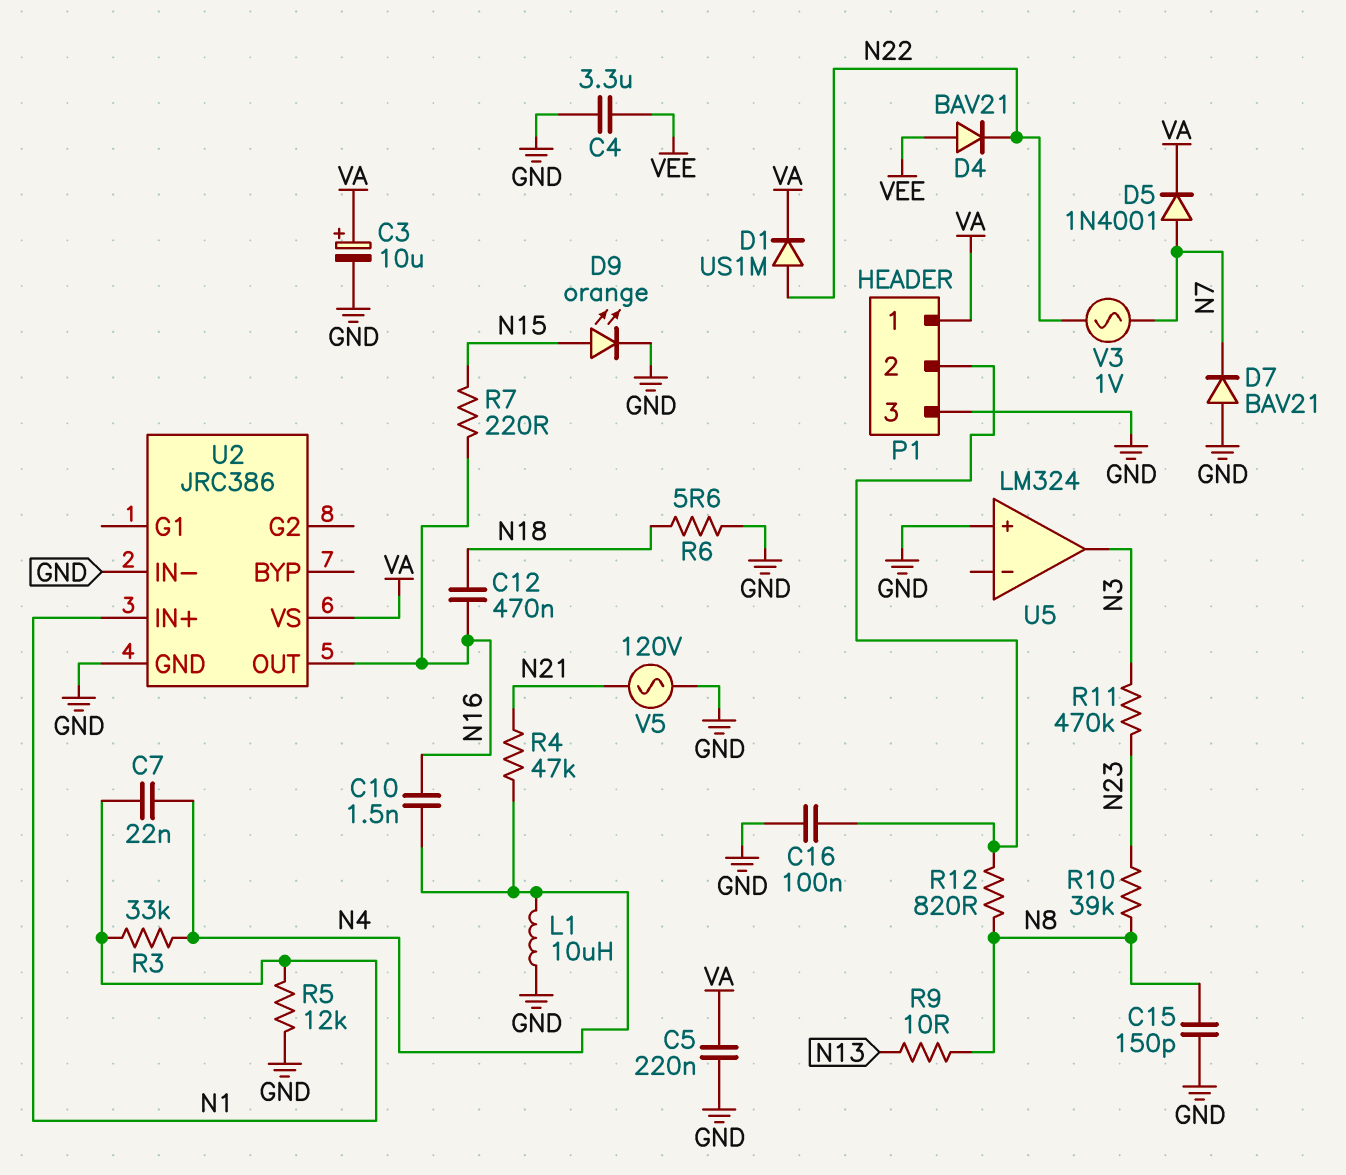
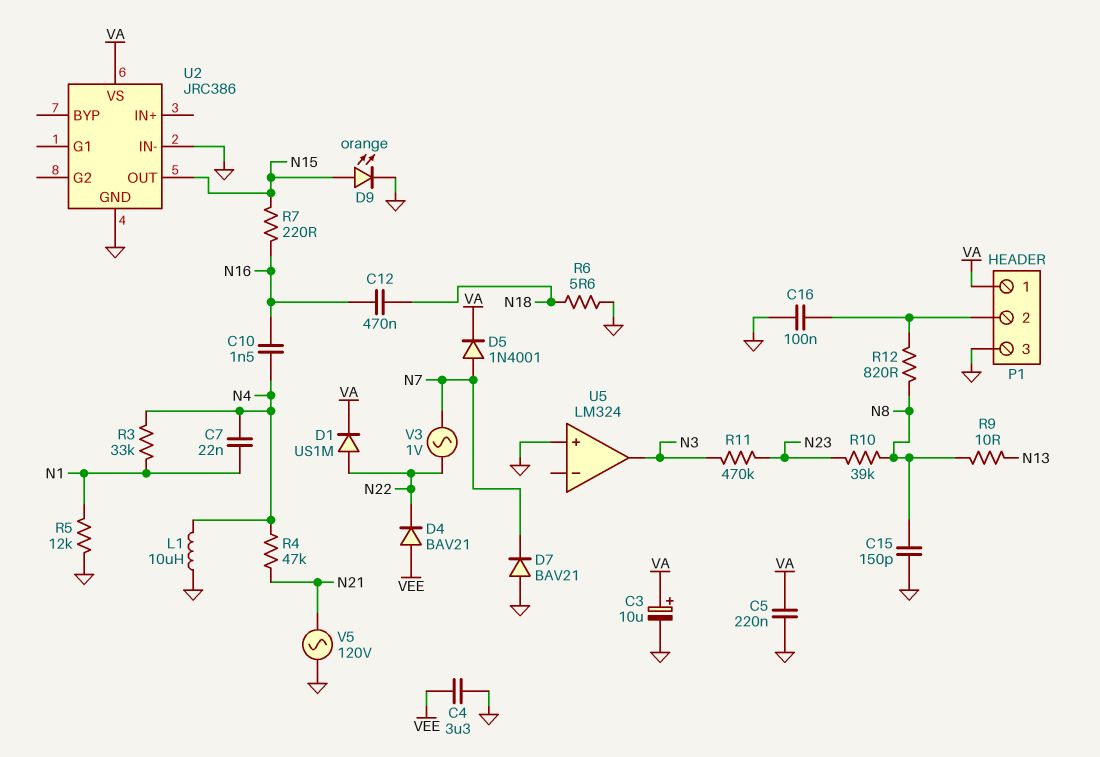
U2 pin IN+: N1 -> none
U2 pin OUT: N16 -> N15

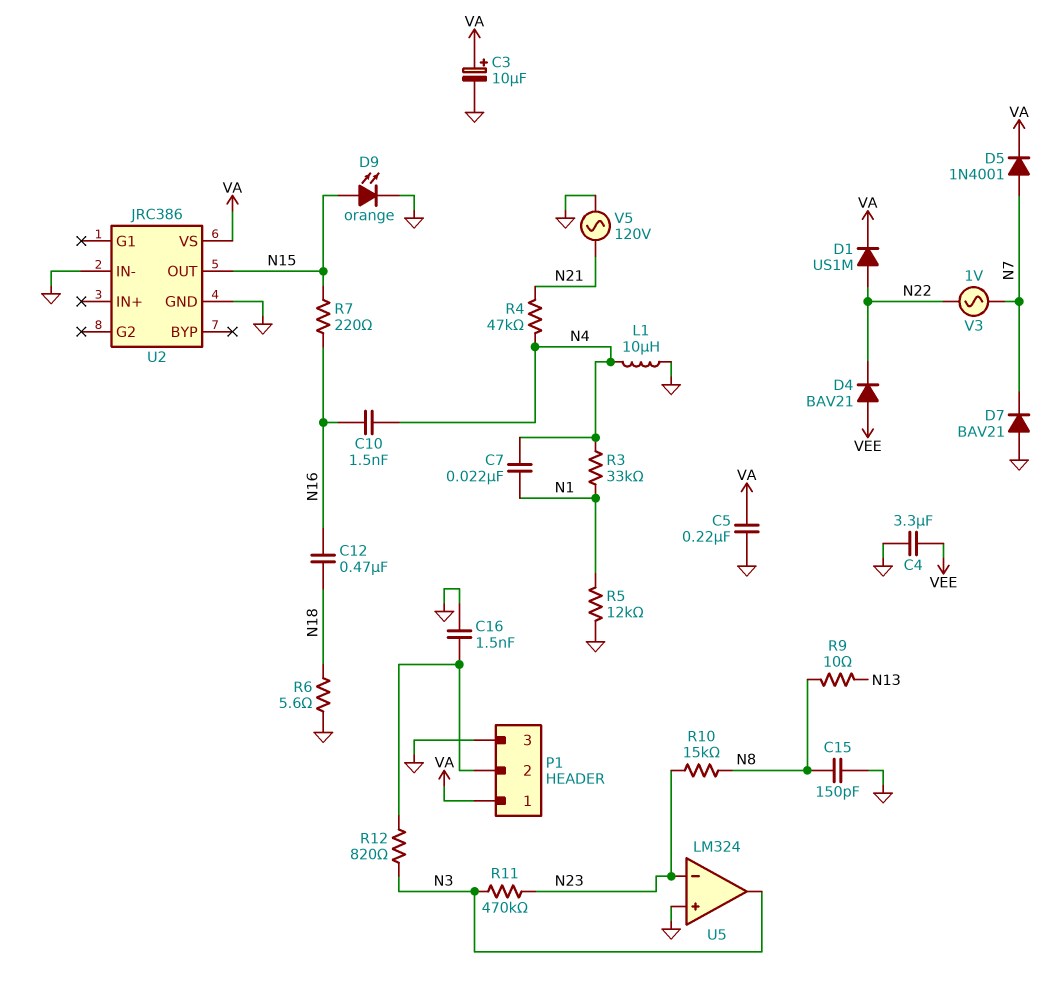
C16: 100nF (GND, P1/2) -> 1.5nF (GND, P1/2)
R10: 39k (N8, N23) -> 15k (N8, N23)
R12: 820 (N8, P1/2) -> 820 (N3, P1/2)
U5 pin in-: none -> N23

